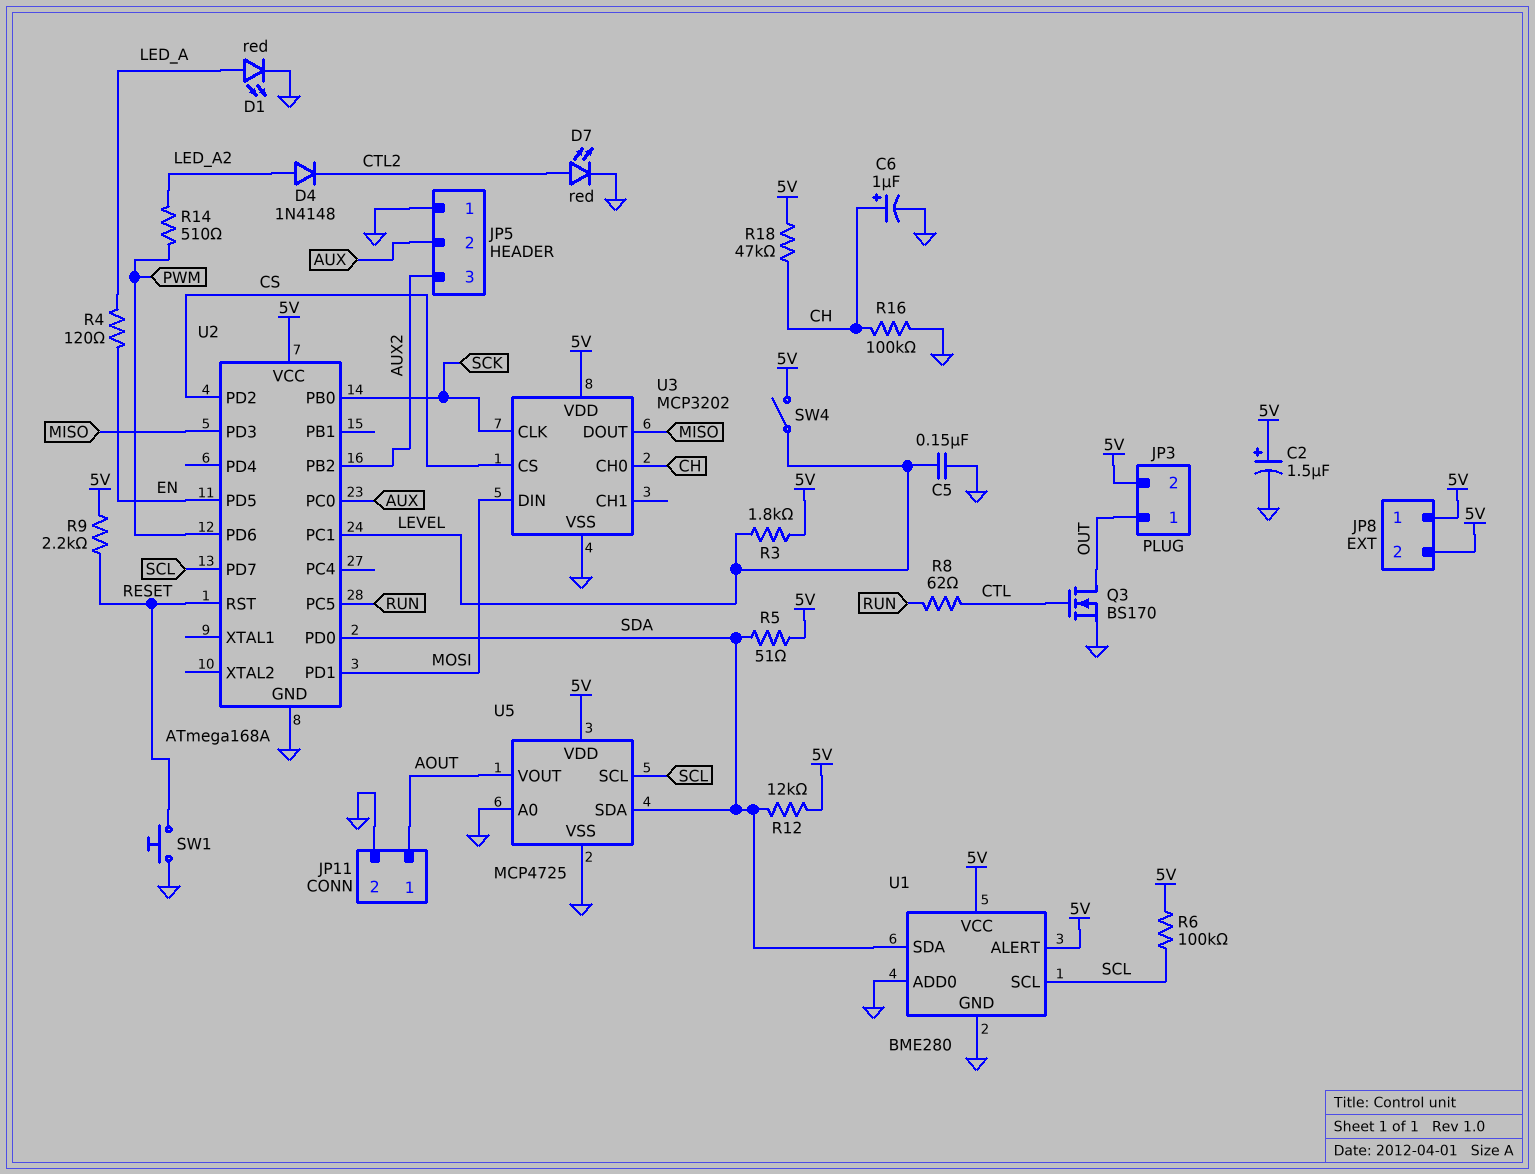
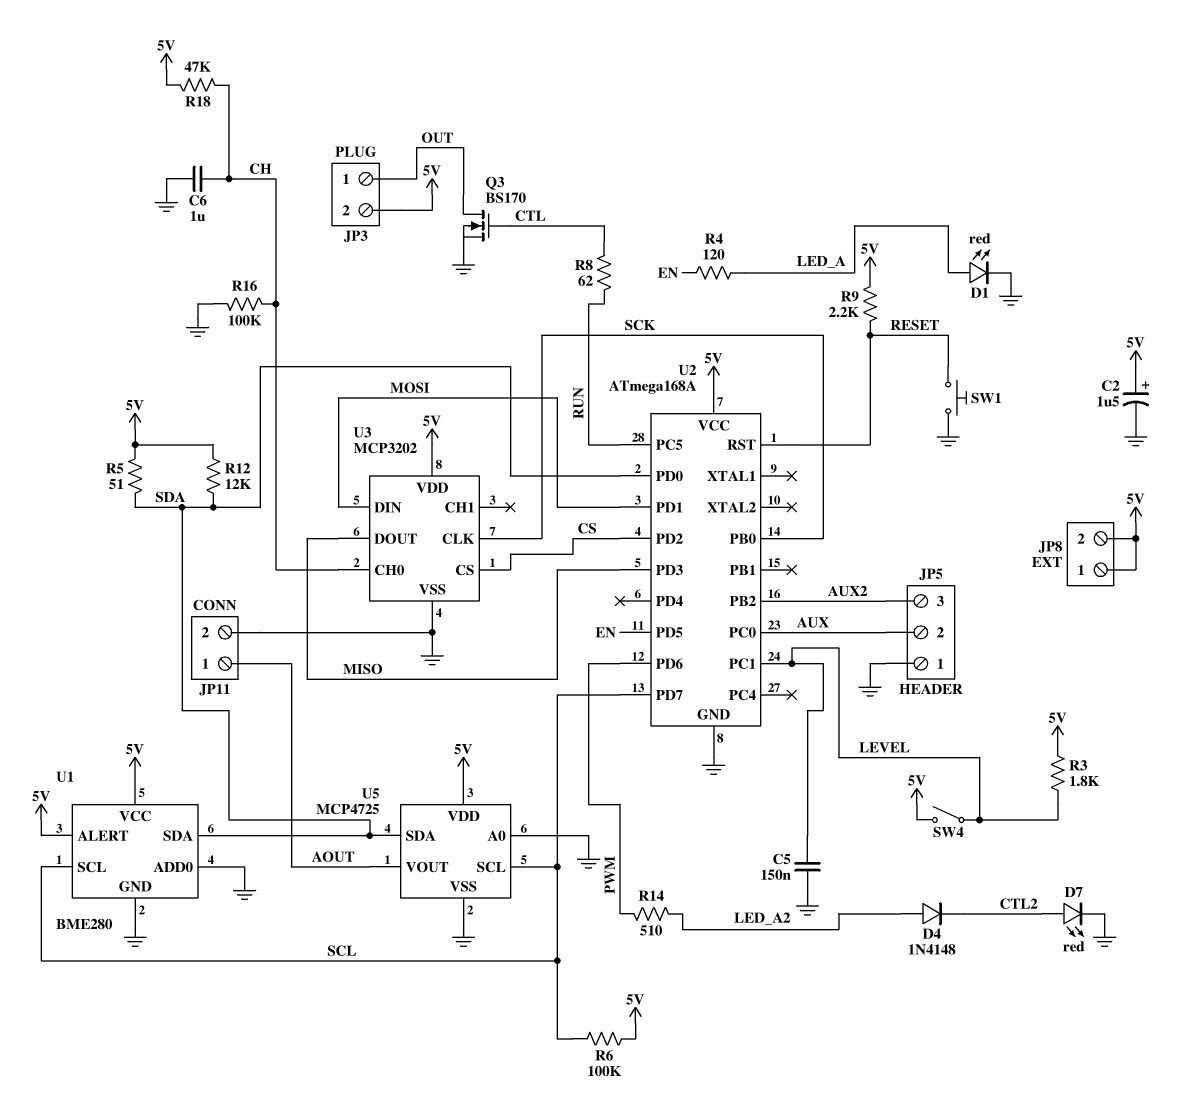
C6: 1uF (plus CH, minus GND) -> 1uF (CH, GND)

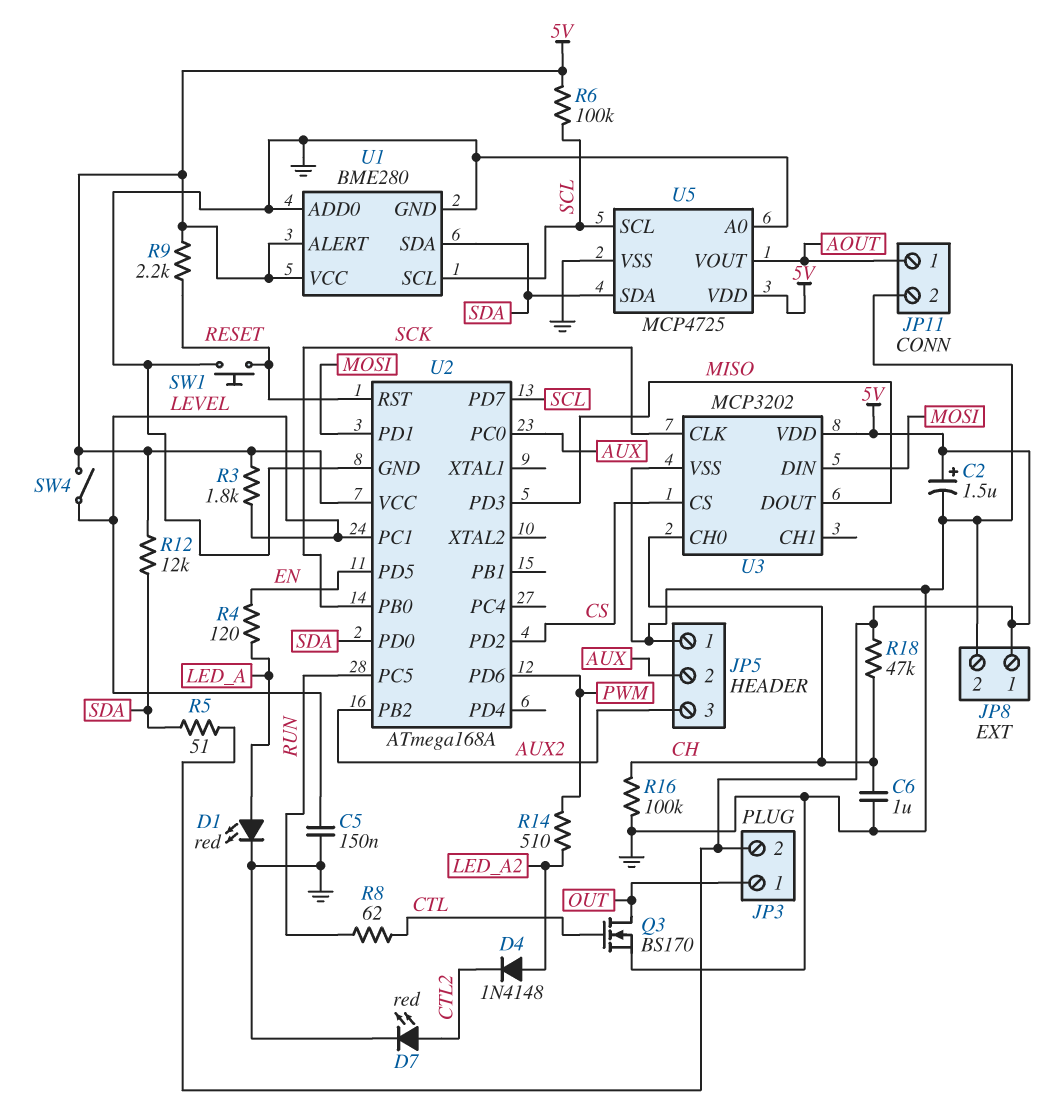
JP8 pin 2: 5V -> GND

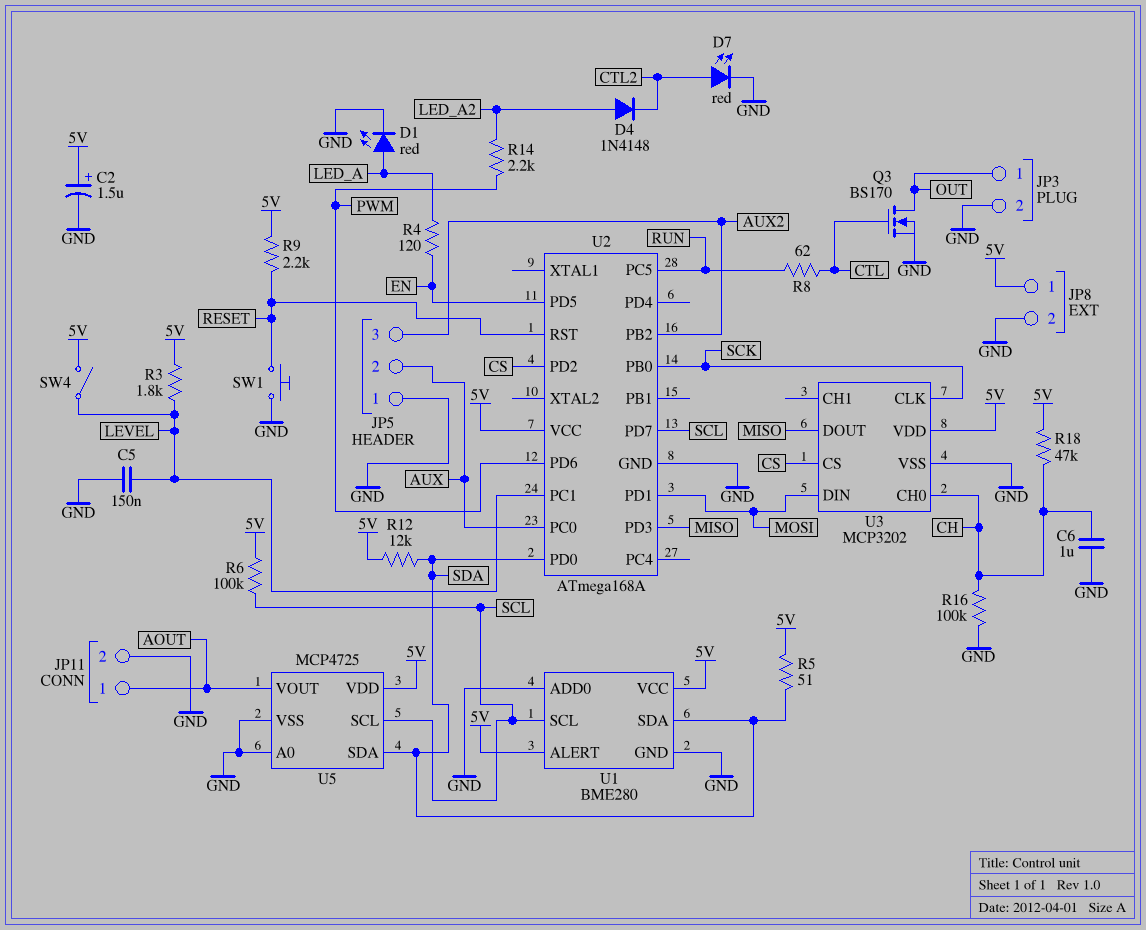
JP3 pin 2: 5V -> GND
R14: 510 (LED_A2, PWM) -> 2.2k (LED_A2, PWM)

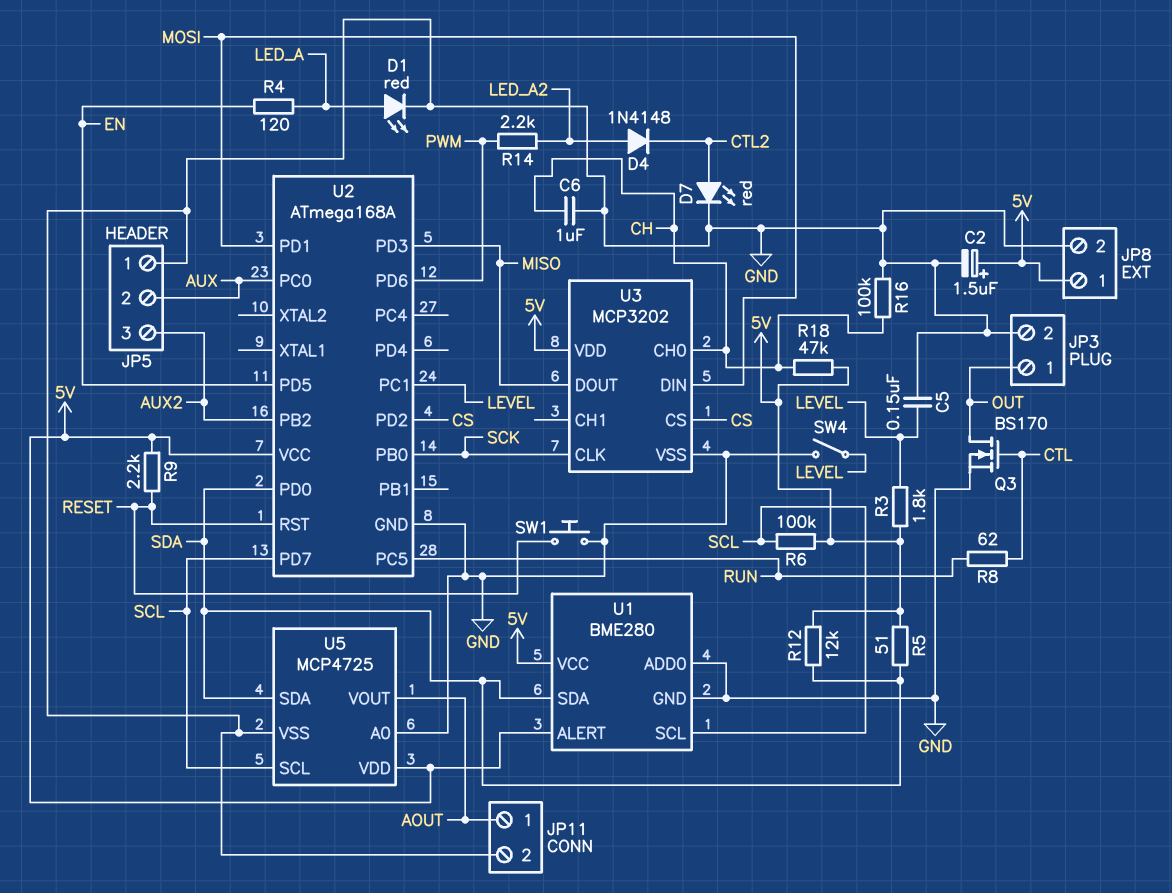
SW4: switch (5V, LEVEL) -> switch (GND, LEVEL)

